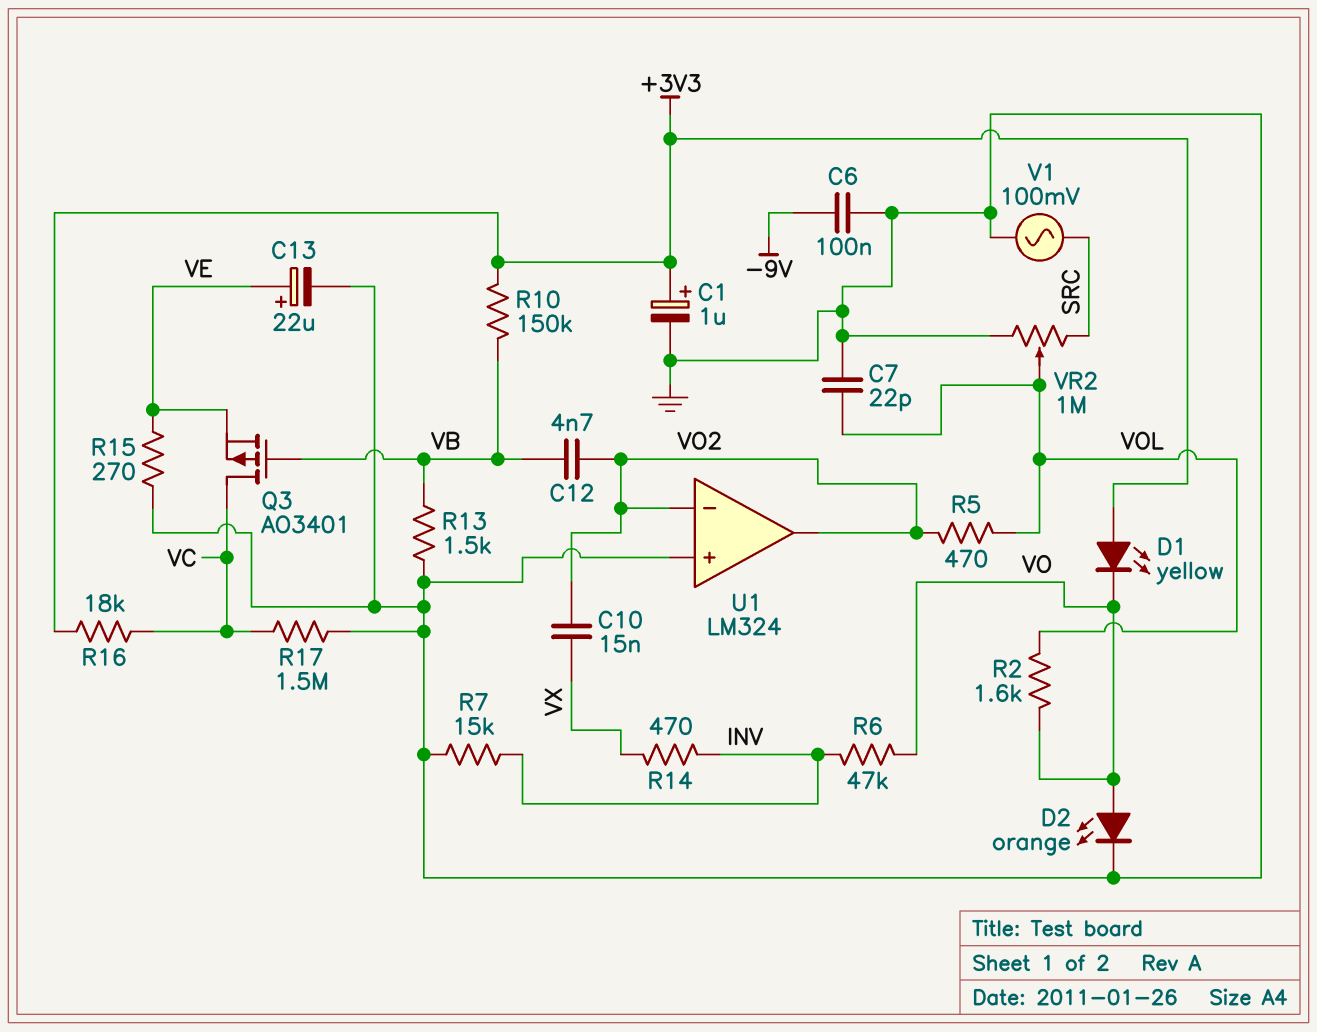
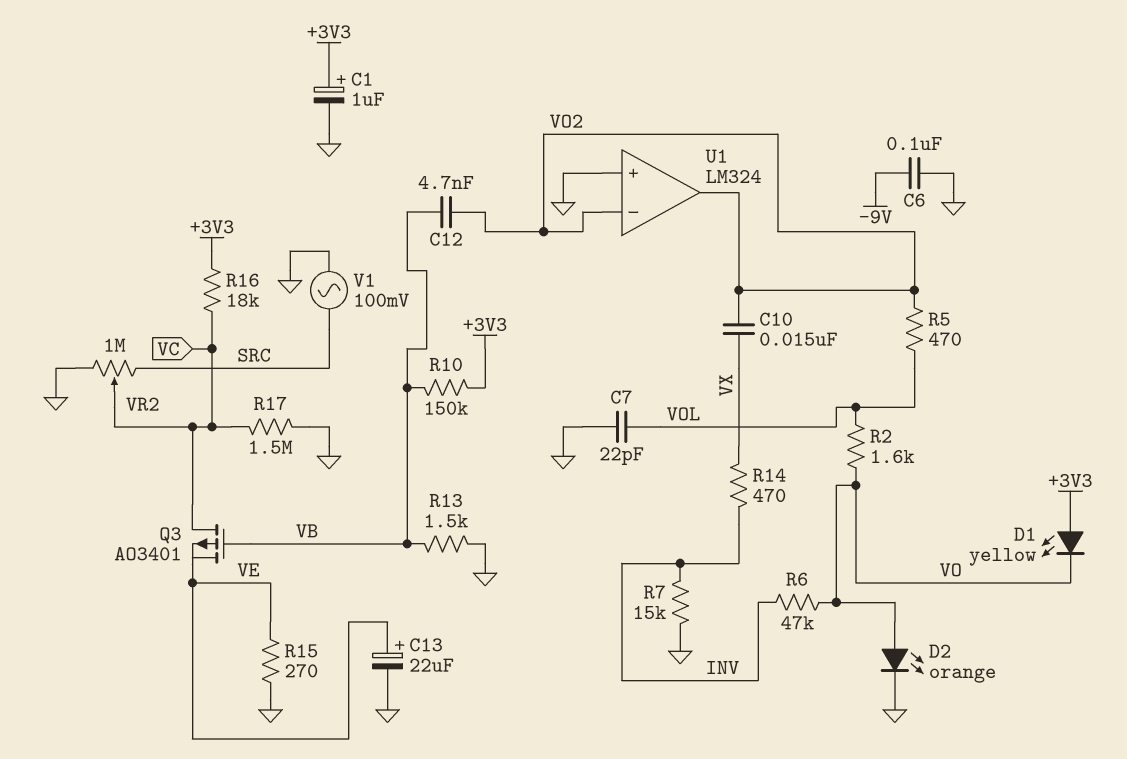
VR2: 1M (GND, SRC, wiper VOL) -> 1M (GND, SRC, wiper VC)

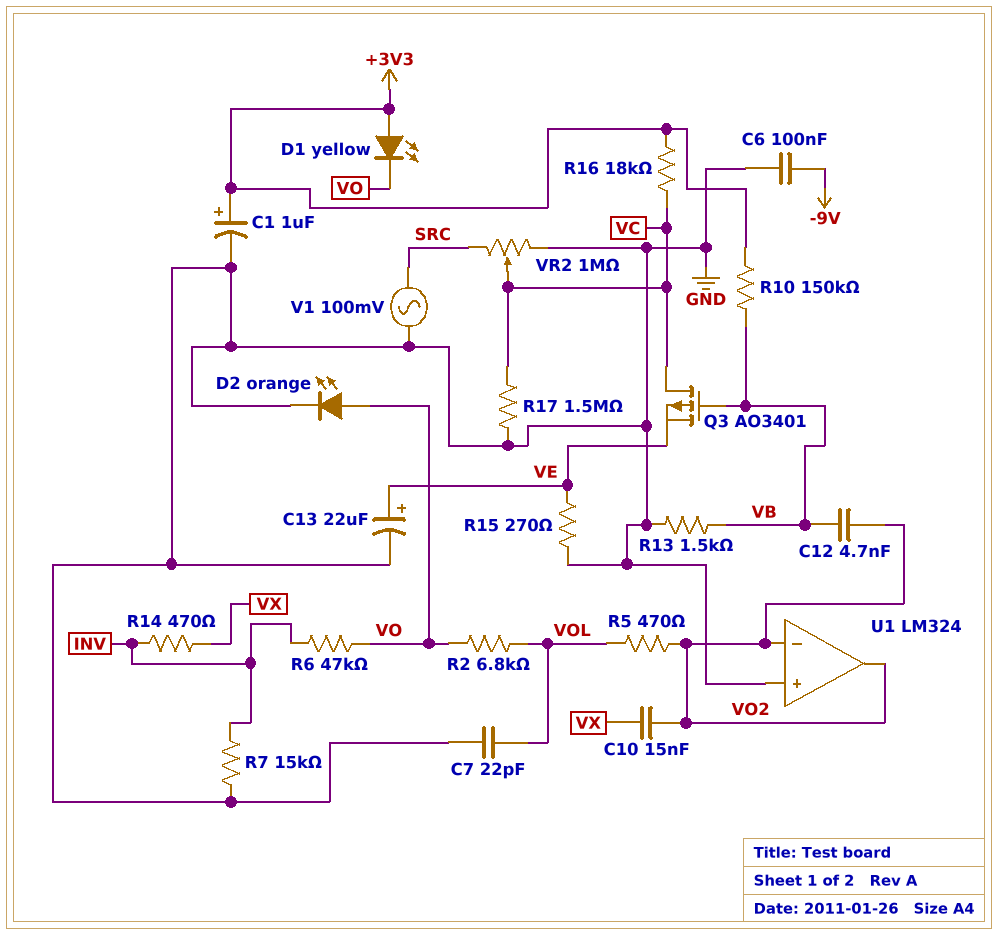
R2: 1.6k (VO, VOL) -> 6.8k (VO, VOL)

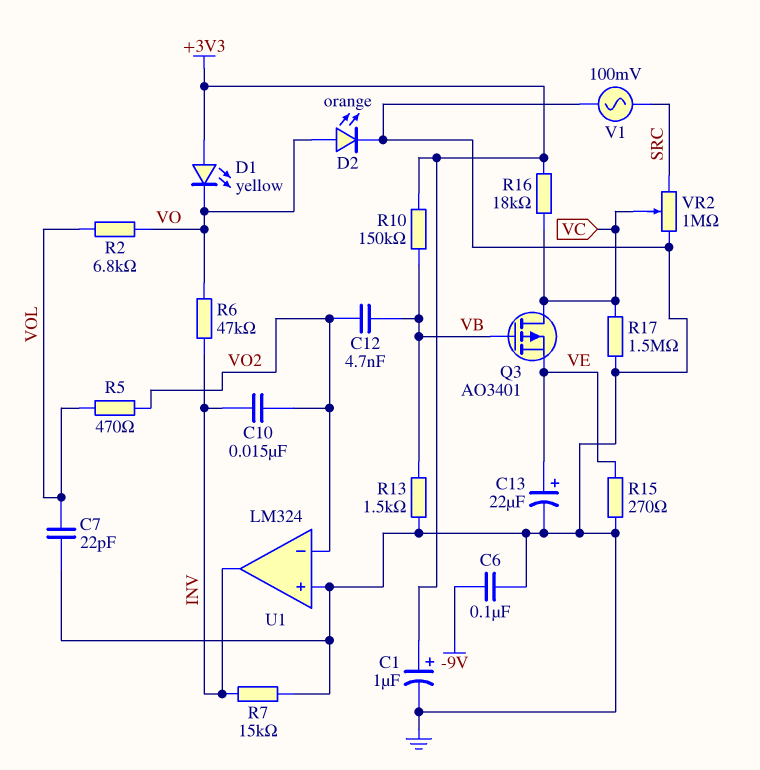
C10: 15nF (VO2, VX) -> 15nF (INV, VO2)
R14: 470 (INV, VX) -> none
U1 pin out: VO2 -> INV

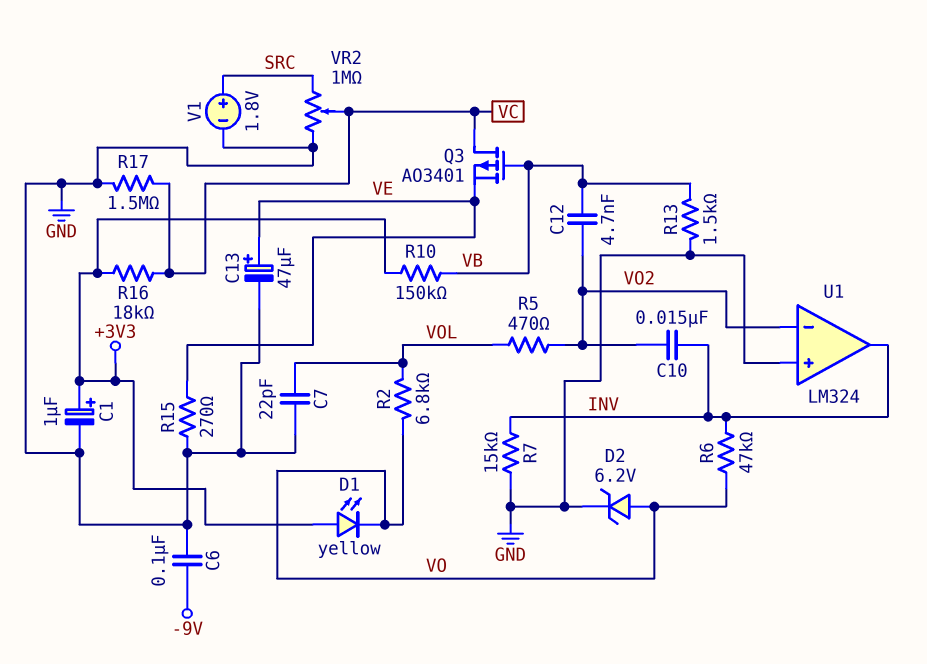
C13: 22uF (plus VE, minus GND) -> 47uF (plus VE, minus GND)
D2: LED orange (A VO, K GND) -> zener 6.2V (A VO, K GND)
V1: AC 100mV (GND, SRC) -> 1.8V (plus SRC, minus GND)

